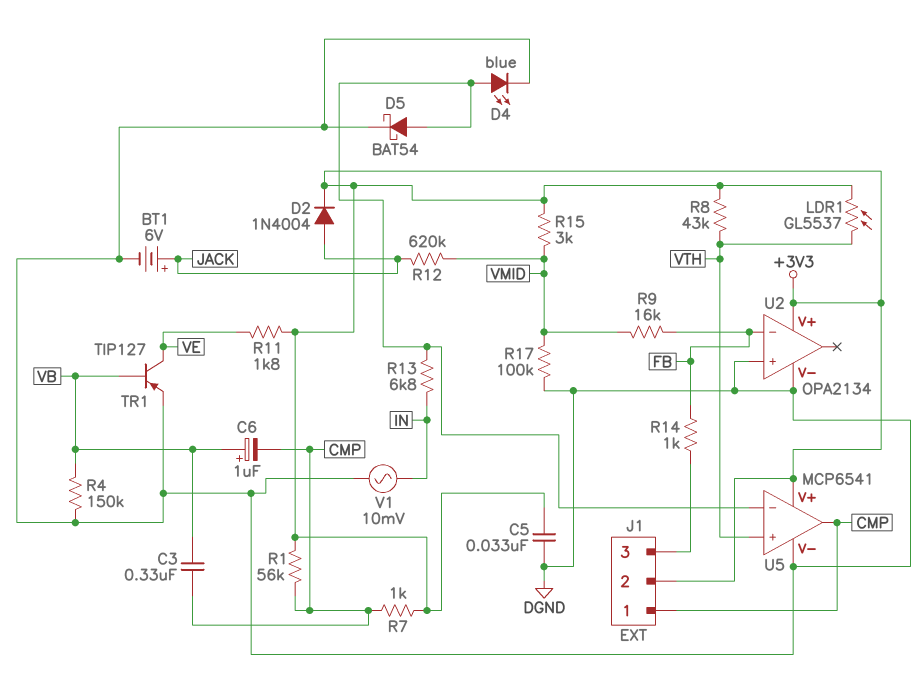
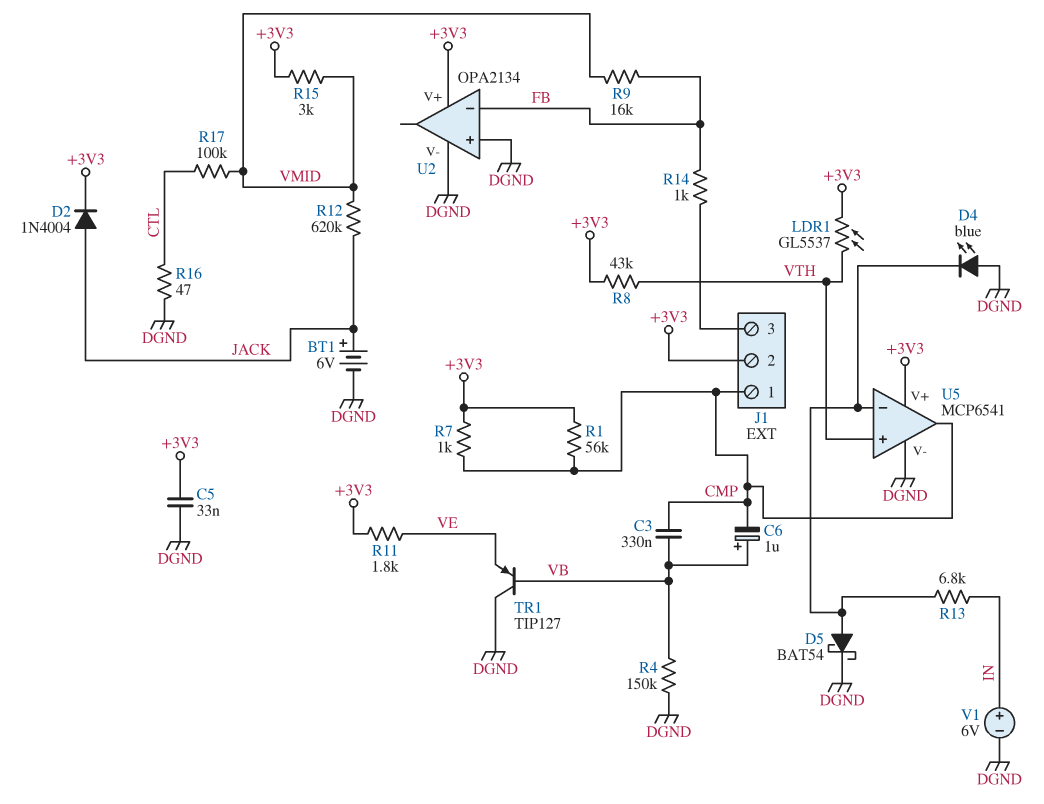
D4: LED blue (A U5/in-, K DGND) -> LED blue (A DGND, K U5/in-)
R16: none -> 47 (CTL, DGND)
R17: 100k (DGND, VMID) -> 100k (CTL, VMID)
TR1: PNP TIP127 (B VB, C VE, E DGND) -> PNP TIP127 (B VB, C DGND, E VE)
V1: AC 10mV (DGND, IN) -> 6V (plus IN, minus DGND)

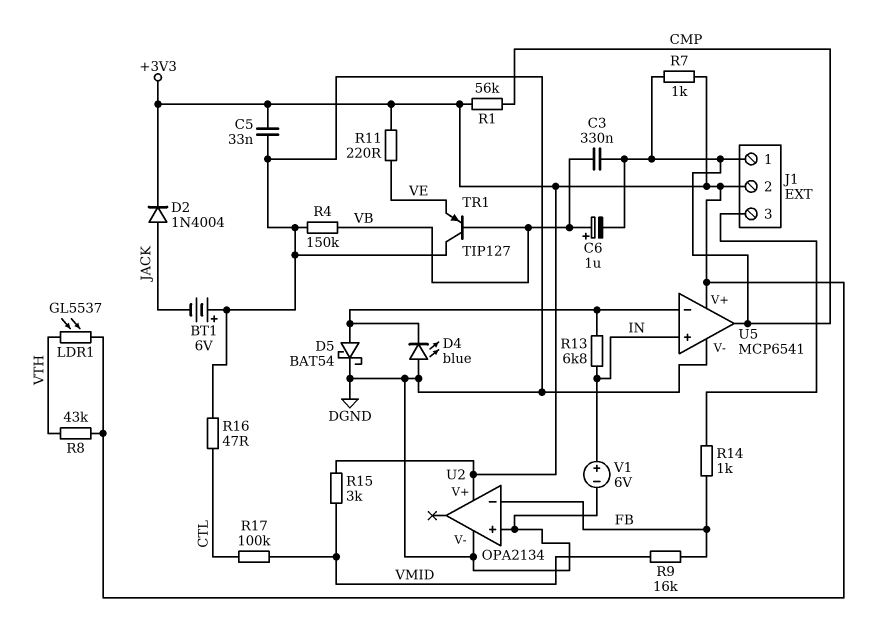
BT1: 6V (plus JACK, minus DGND) -> 6V (plus DGND, minus JACK)
R11: 1.8k (+3V3, VE) -> 220 (+3V3, VE)
R12: 620k (JACK, VMID) -> none
U5 pin in+: VTH -> IN

